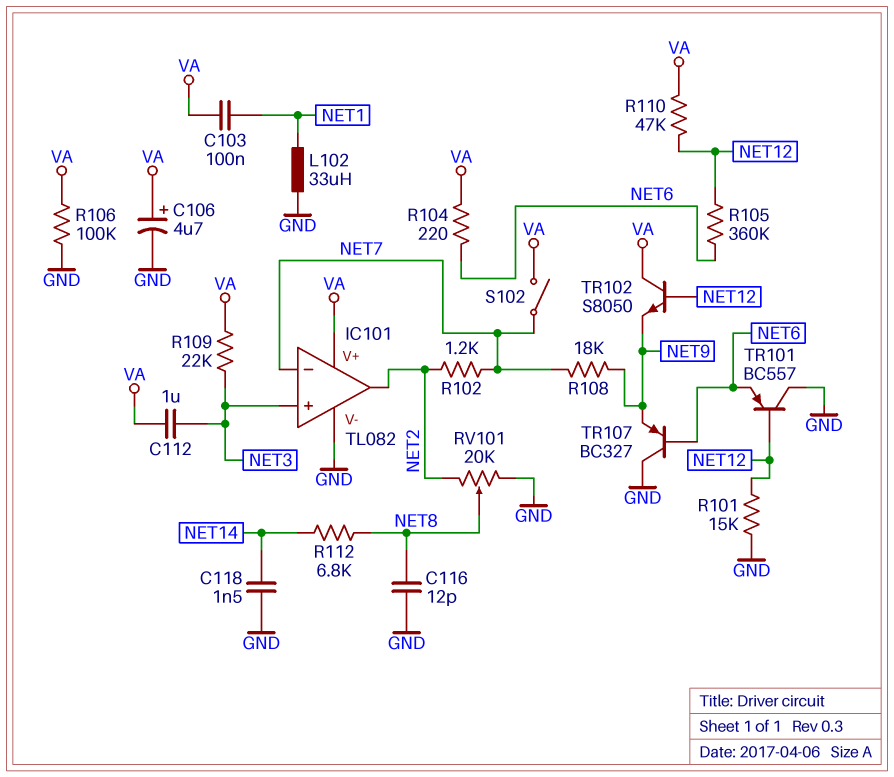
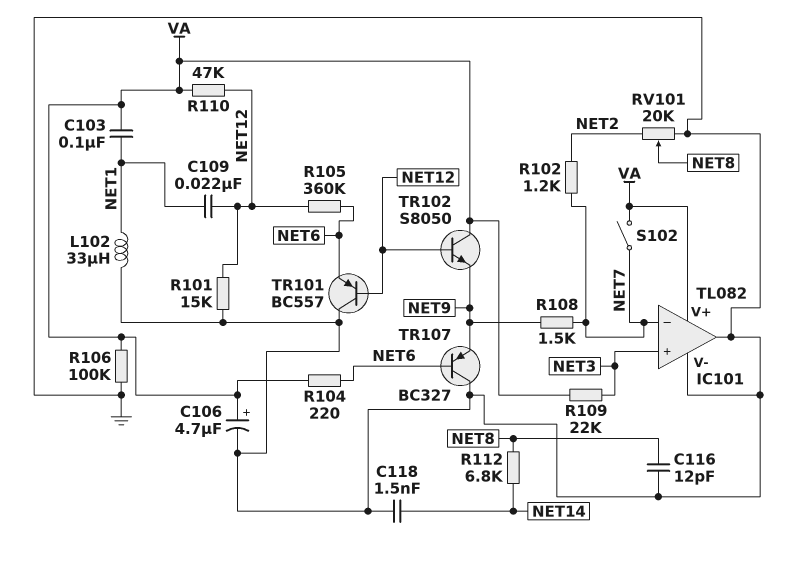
C109: none -> 22nF (NET1, NET12)
C112: 1uF (NET3, VA) -> none
IC101 pin out: NET2 -> GND
R108: 18k (NET7, NET9) -> 1.5k (NET7, NET9)

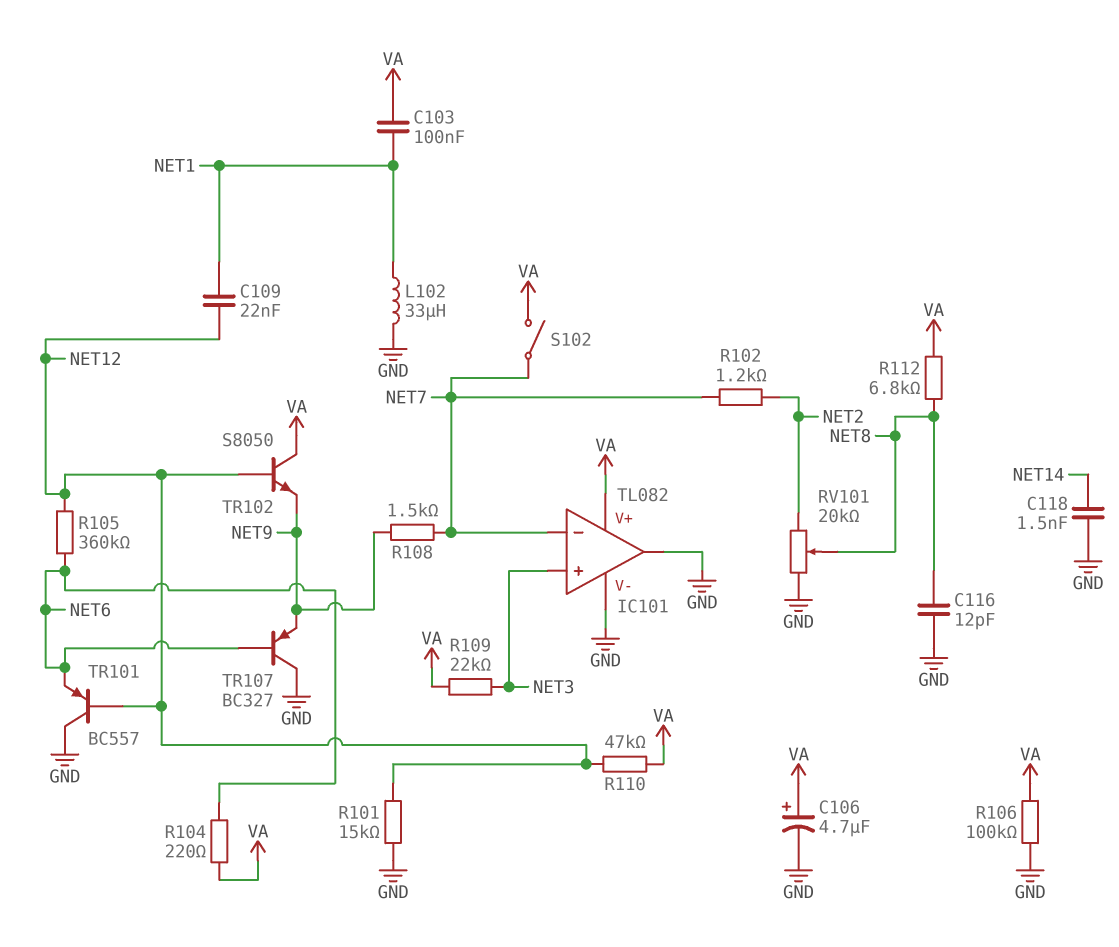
R112: 6.8k (NET8, NET14) -> 6.8k (NET8, VA)

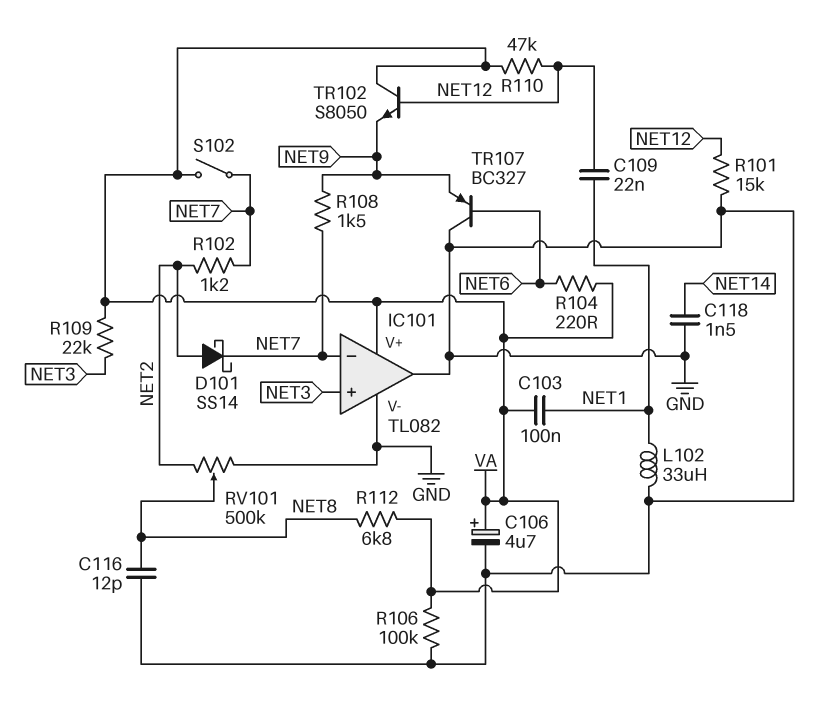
D101: none -> schottky SS14 (A NET2, K NET7)
R105: 360k (NET6, NET12) -> none
RV101: 20k (GND, NET2, wiper NET8) -> 500k (GND, NET2, wiper NET8)
TR101: PNP BC557 (B NET12, C GND, E NET6) -> none

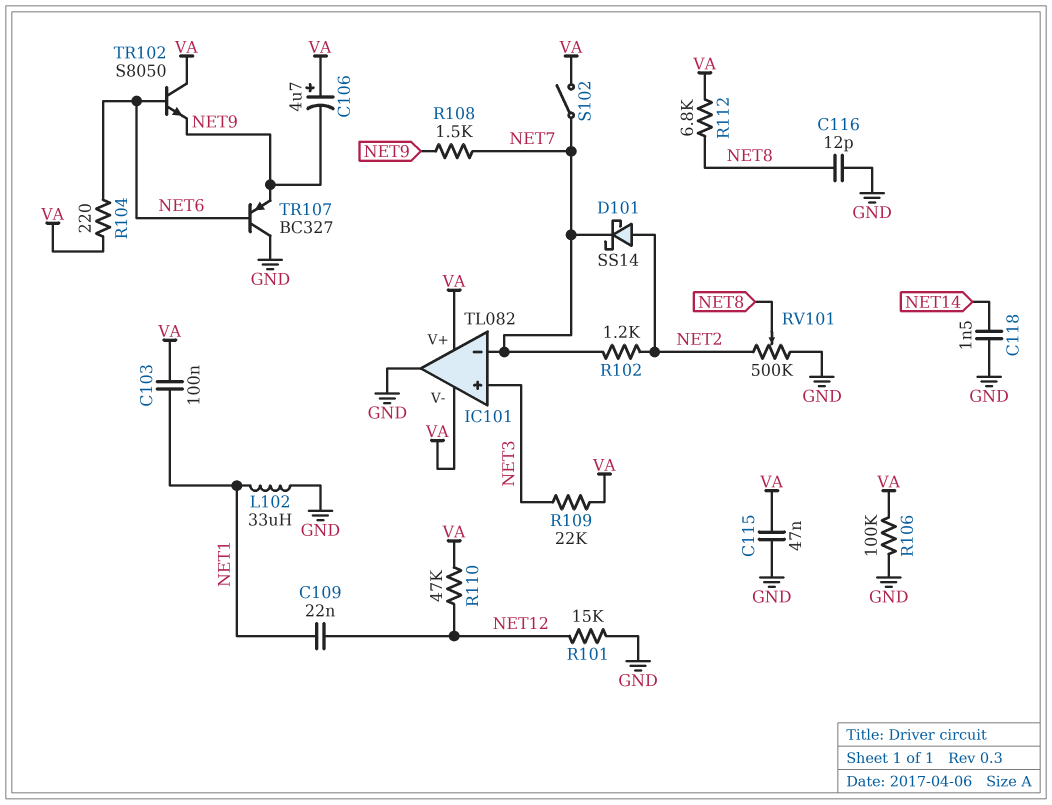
C106: 4.7uF (plus VA, minus GND) -> 4.7uF (plus VA, minus NET9)
C115: none -> 47nF (GND, VA)
IC101 pin V-: GND -> VA
TR102: NPN S8050 (B NET12, C VA, E NET9) -> NPN S8050 (B NET6, C VA, E NET9)

